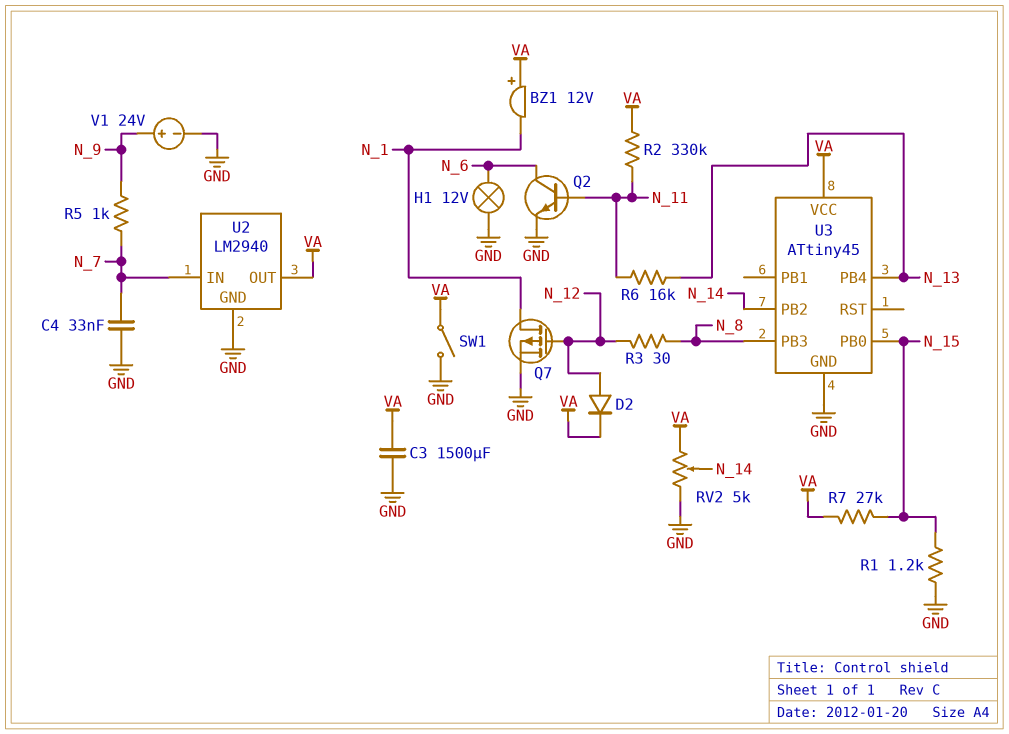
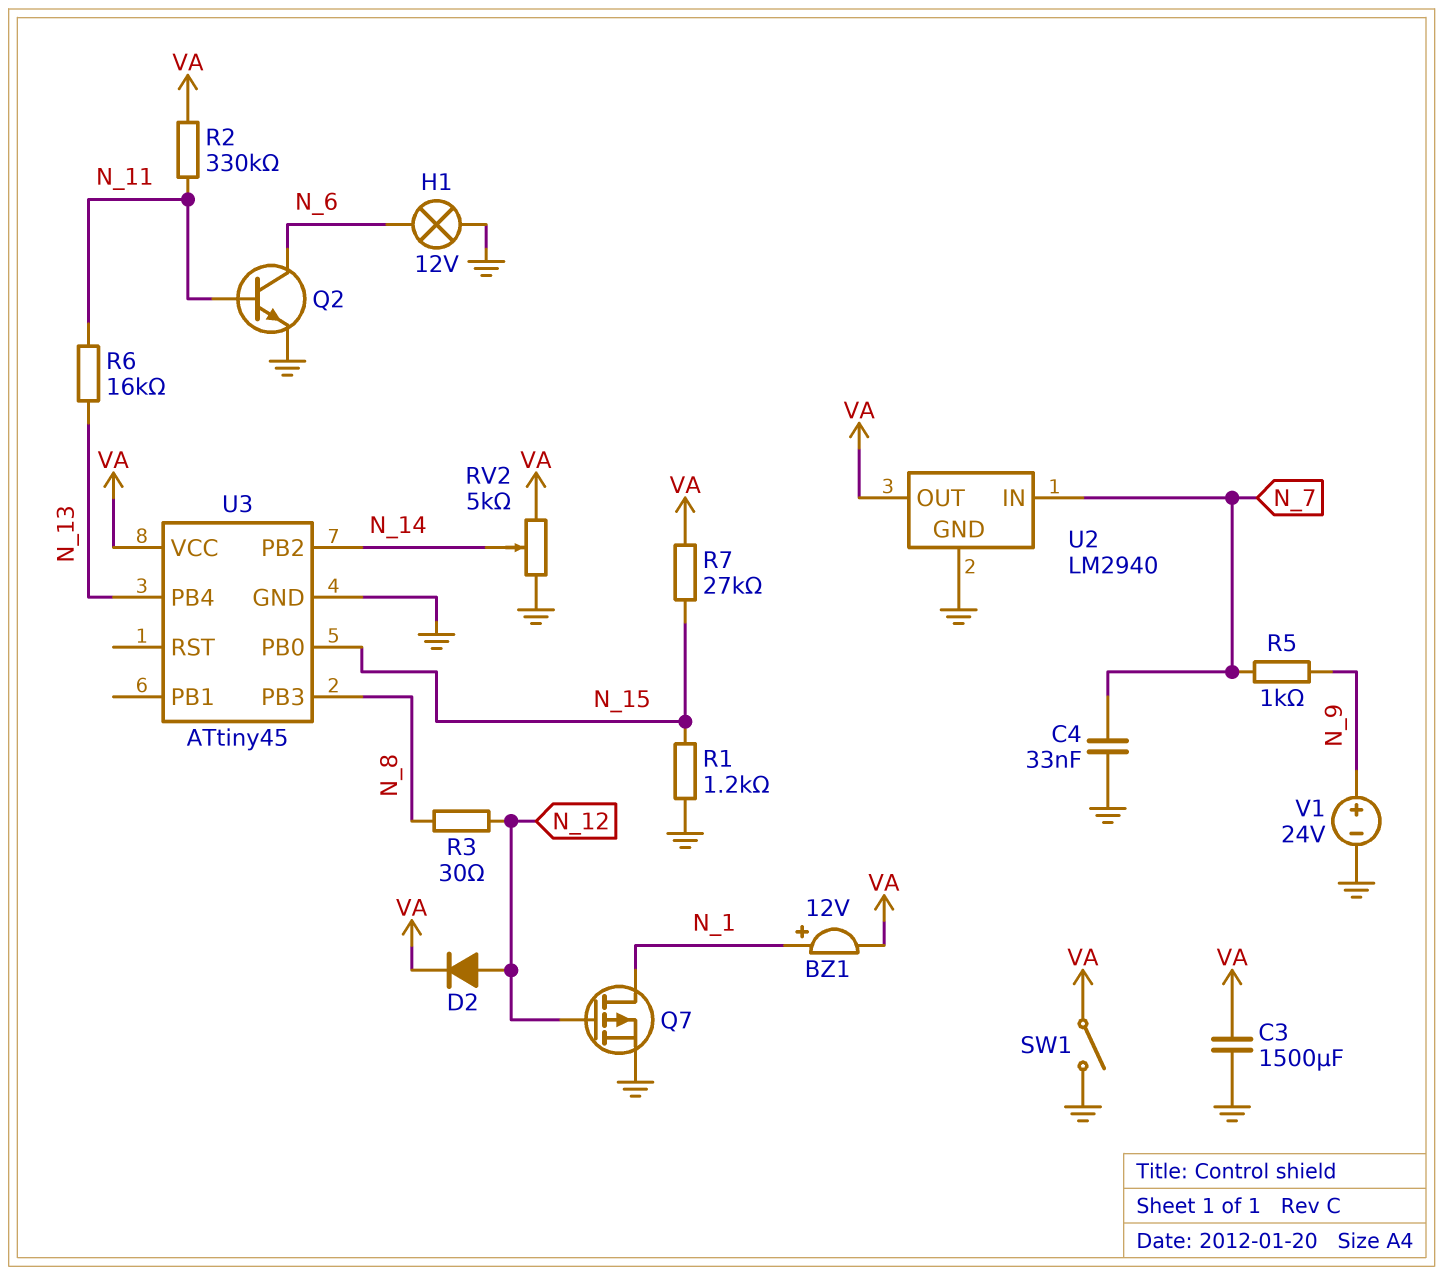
BZ1: buzzer 12V (plus VA, minus N_1) -> buzzer 12V (plus N_1, minus VA)

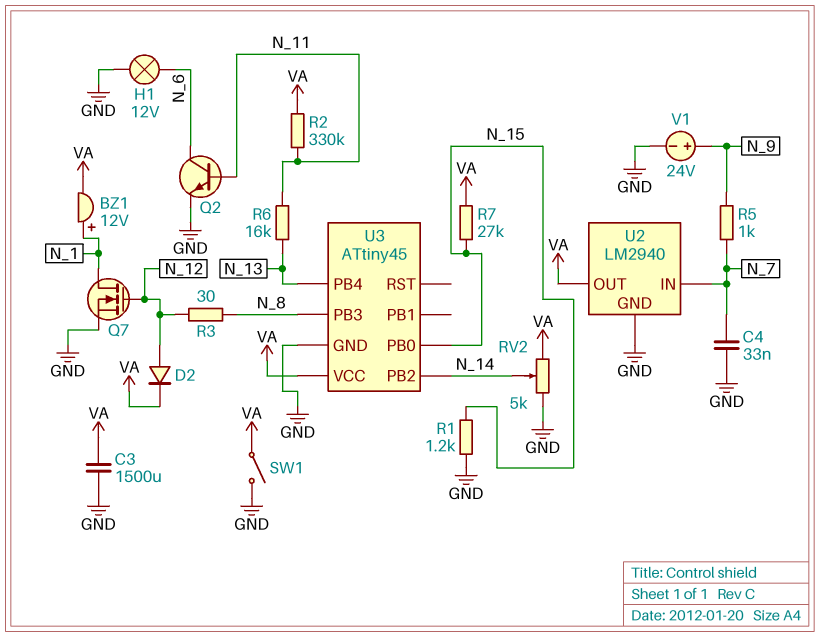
Q7: PMOS (G N_12, D N_1, S GND) -> NMOS (G N_12, D N_1, S GND)

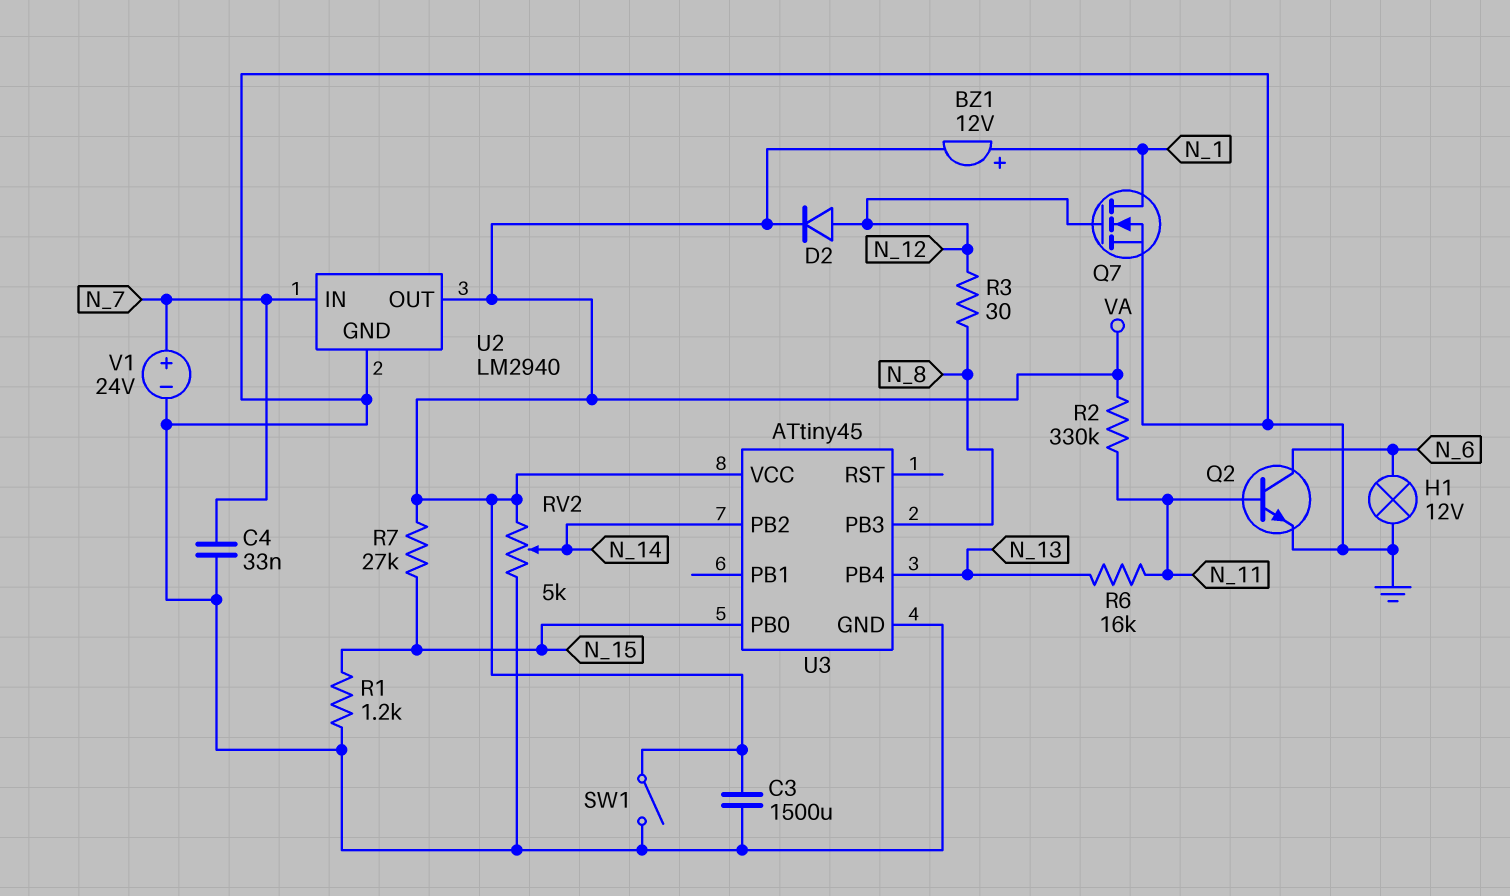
R5: 1k (N_7, N_9) -> none
V1: 24V (plus N_9, minus GND) -> 24V (plus N_7, minus GND)

